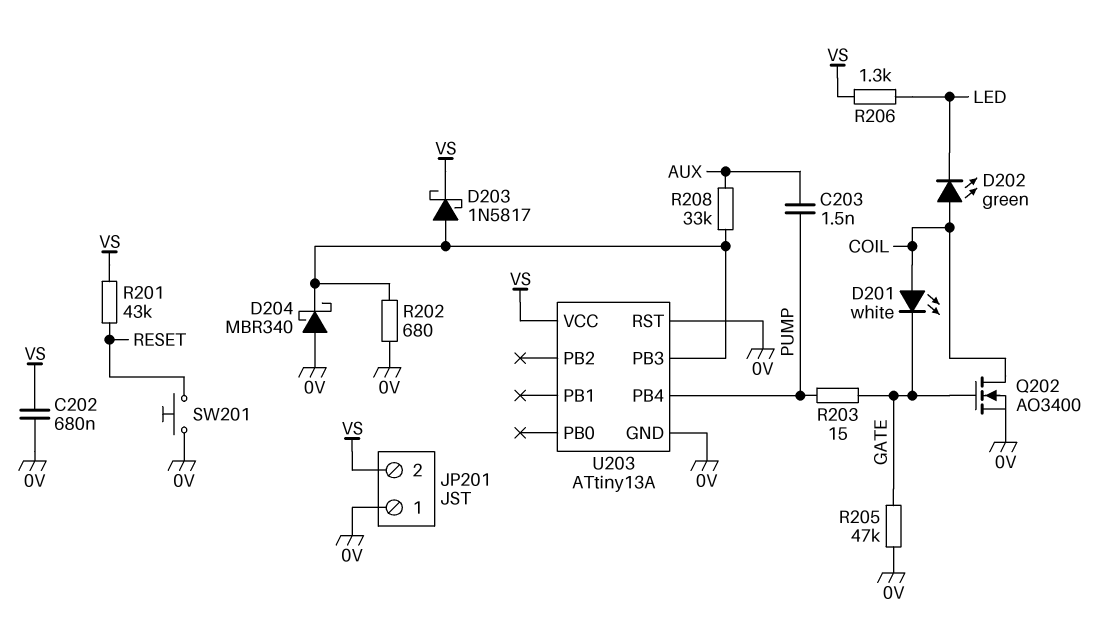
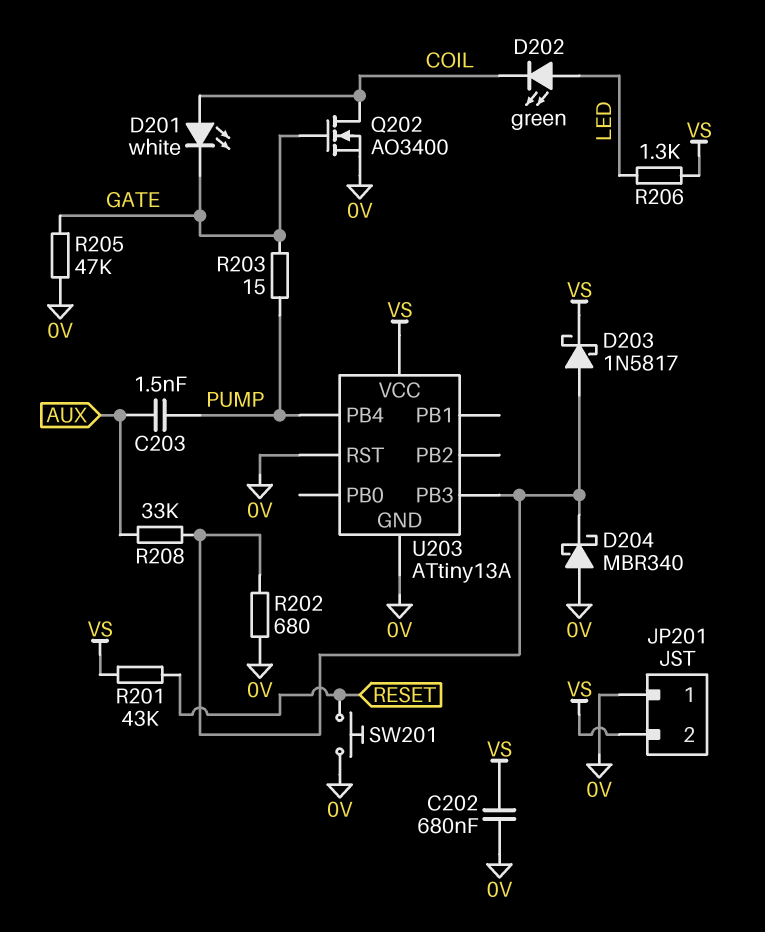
D202: LED green (A COIL, K LED) -> LED green (A LED, K COIL)

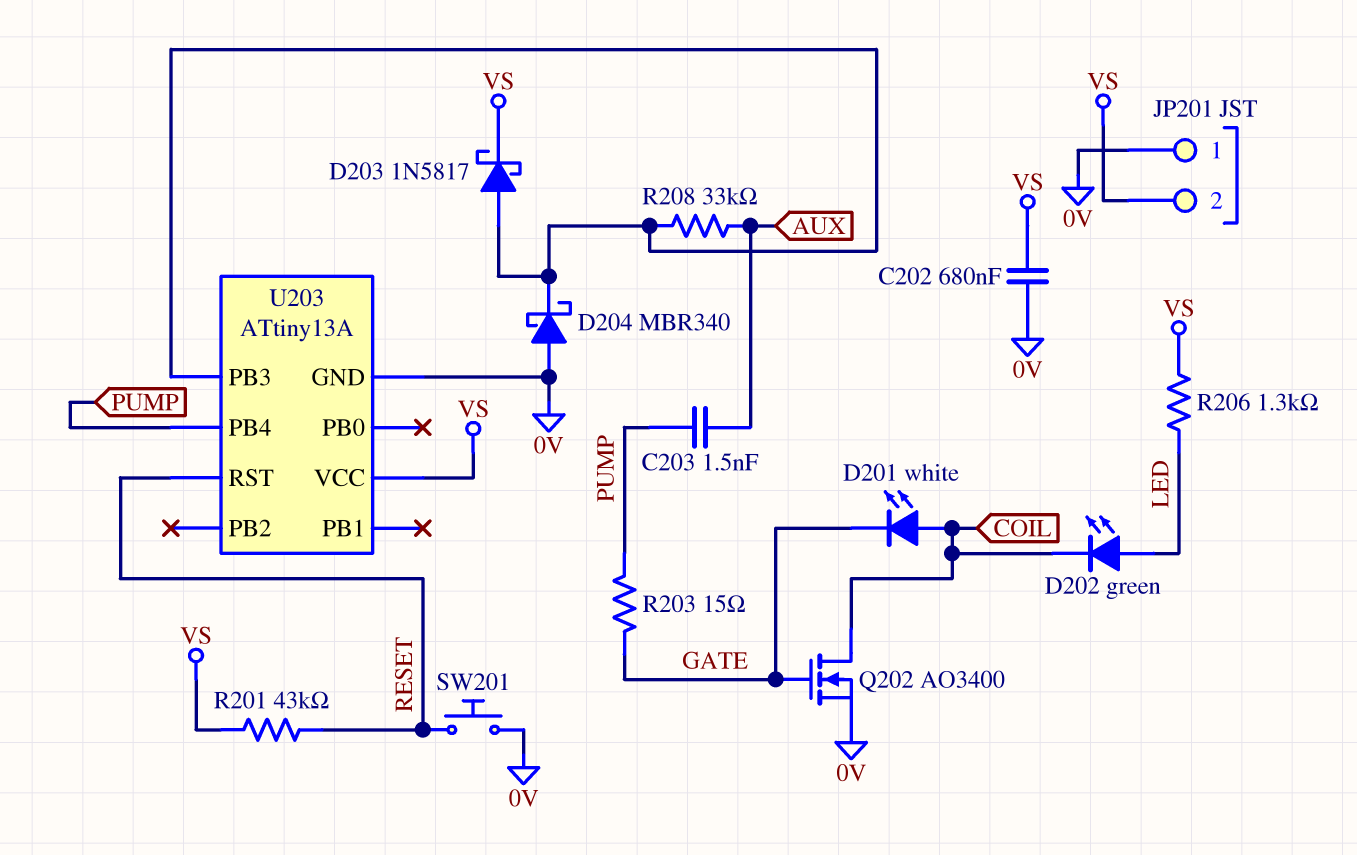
R202: 680 (0V, U203/PB3) -> none
R205: 47k (0V, GATE) -> none
U203 pin RST: 0V -> RESET

